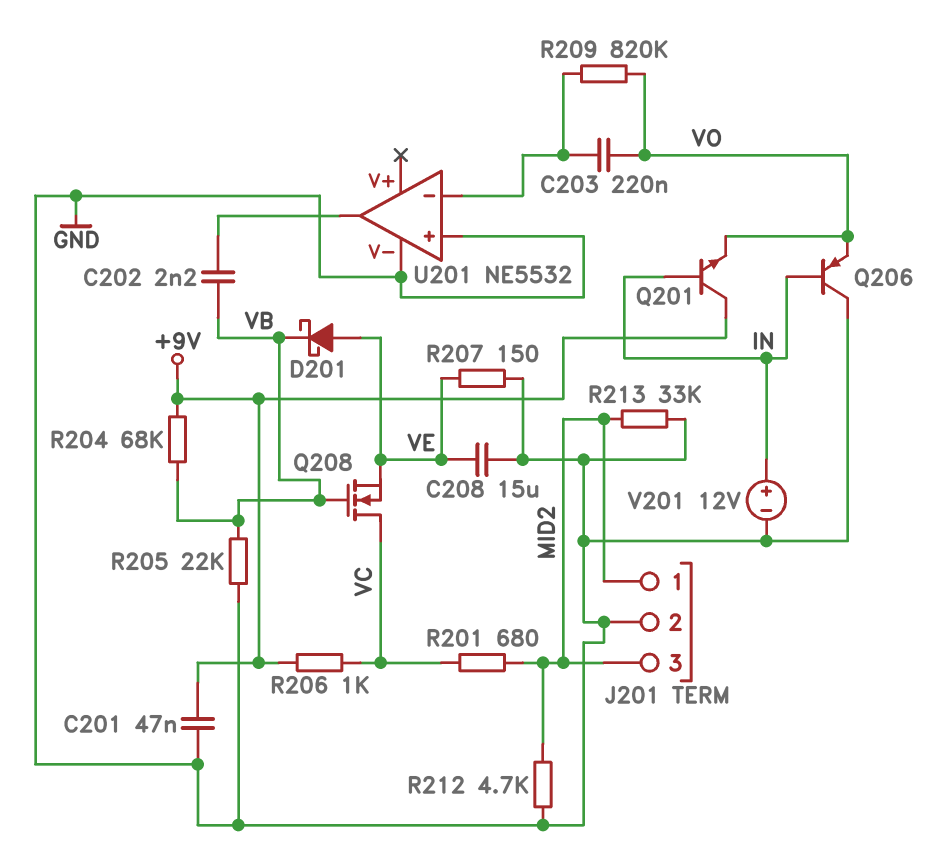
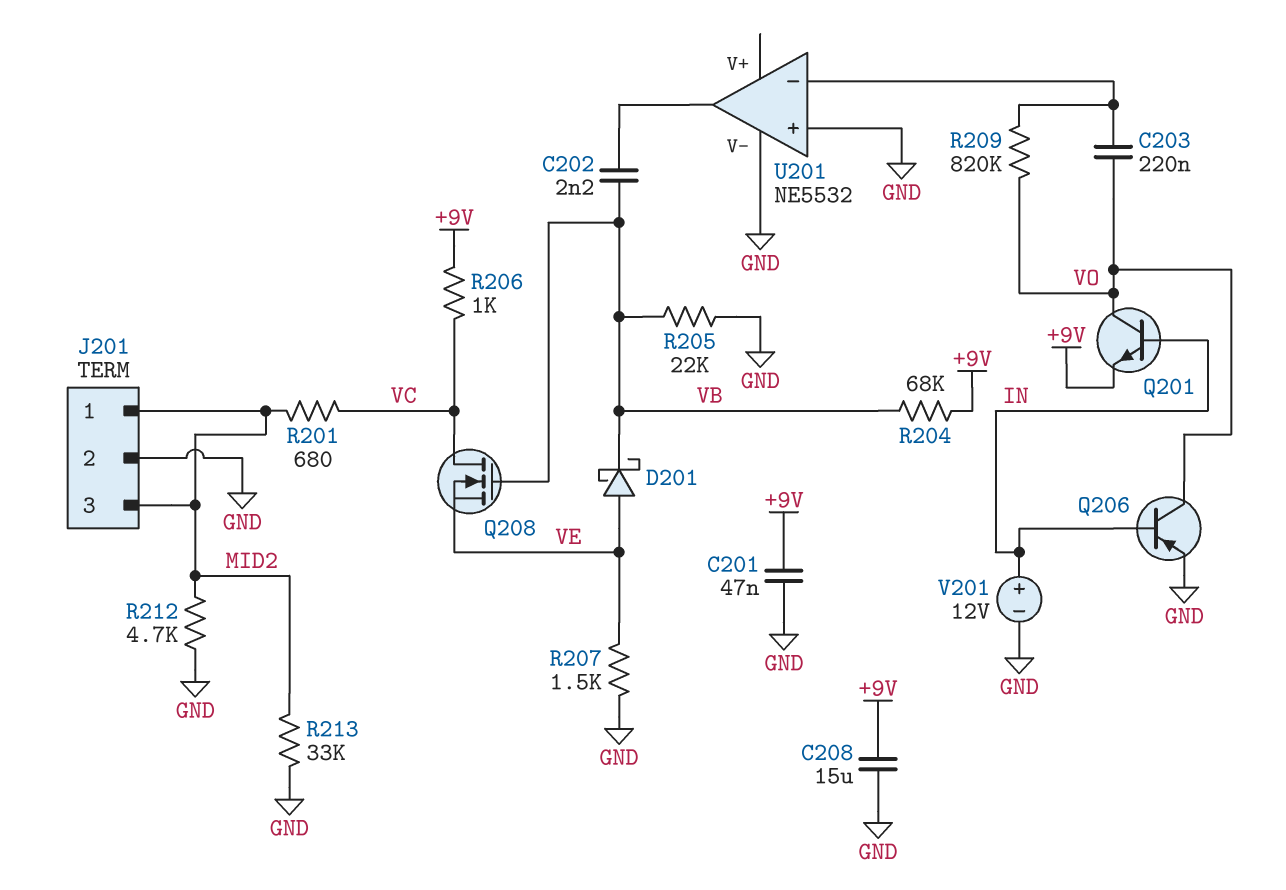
C208: 15uF (GND, VE) -> 15uF (+9V, GND)
Q201: NPN (B IN, C +9V, E VO) -> NPN (B IN, C VO, E +9V)
Q206: PNP (B IN, C GND, E VO) -> PNP (B IN, C VO, E GND)
R207: 150 (GND, VE) -> 1.5k (GND, VE)

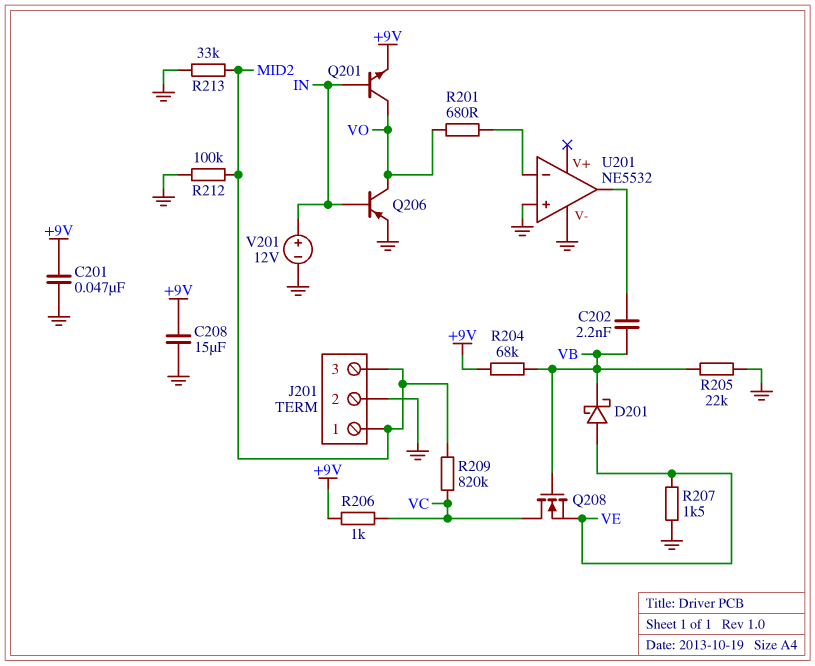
C203: 220nF (U201/in-, VO) -> none
R201: 680 (MID2, VC) -> 680 (U201/in-, VO)
R209: 820k (U201/in-, VO) -> 820k (MID2, VC)
R212: 4.7k (GND, MID2) -> 100k (GND, MID2)

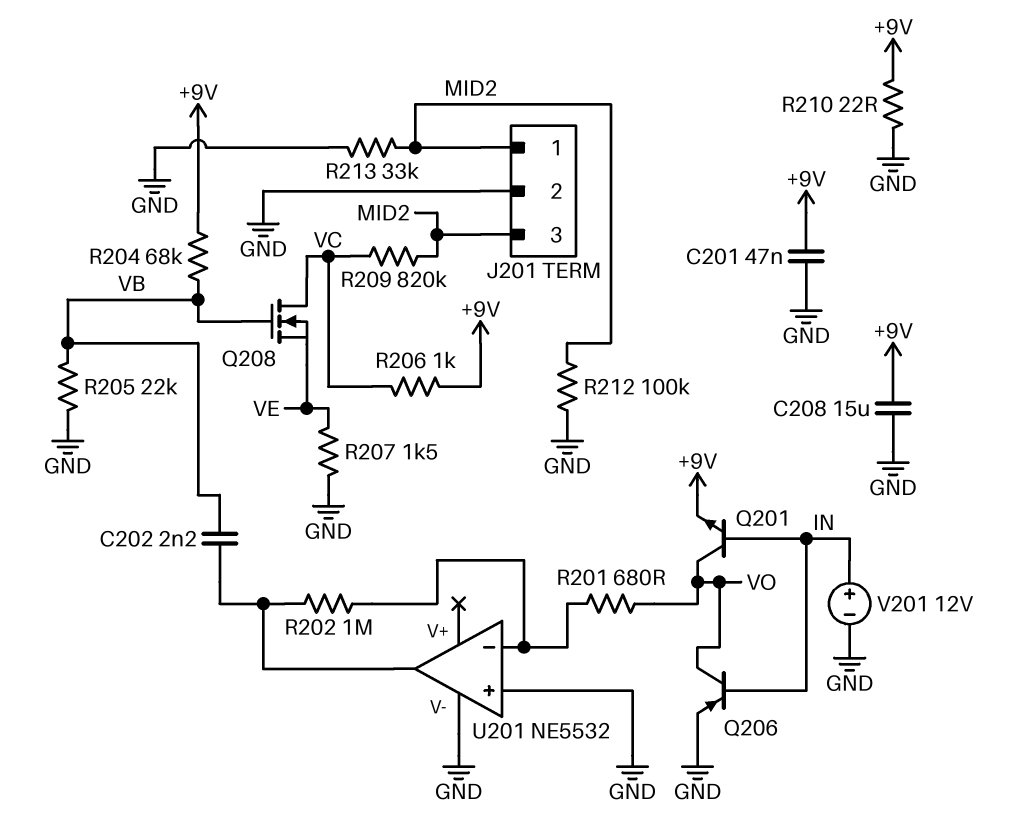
D201: schottky (A VE, K VB) -> none
R202: none -> 1M (U201/in-, U201/out)
R210: none -> 22 (+9V, GND)

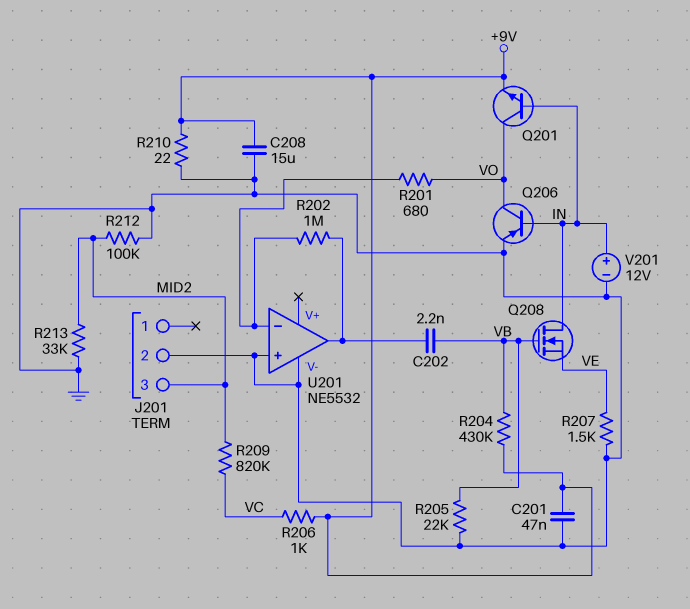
J201 pin 1: MID2 -> none
Q208: NMOS (G VB, D VC, S VE) -> NMOS (G VB, D IN, S VE)
R204: 68k (+9V, VB) -> 430k (+9V, VB)

